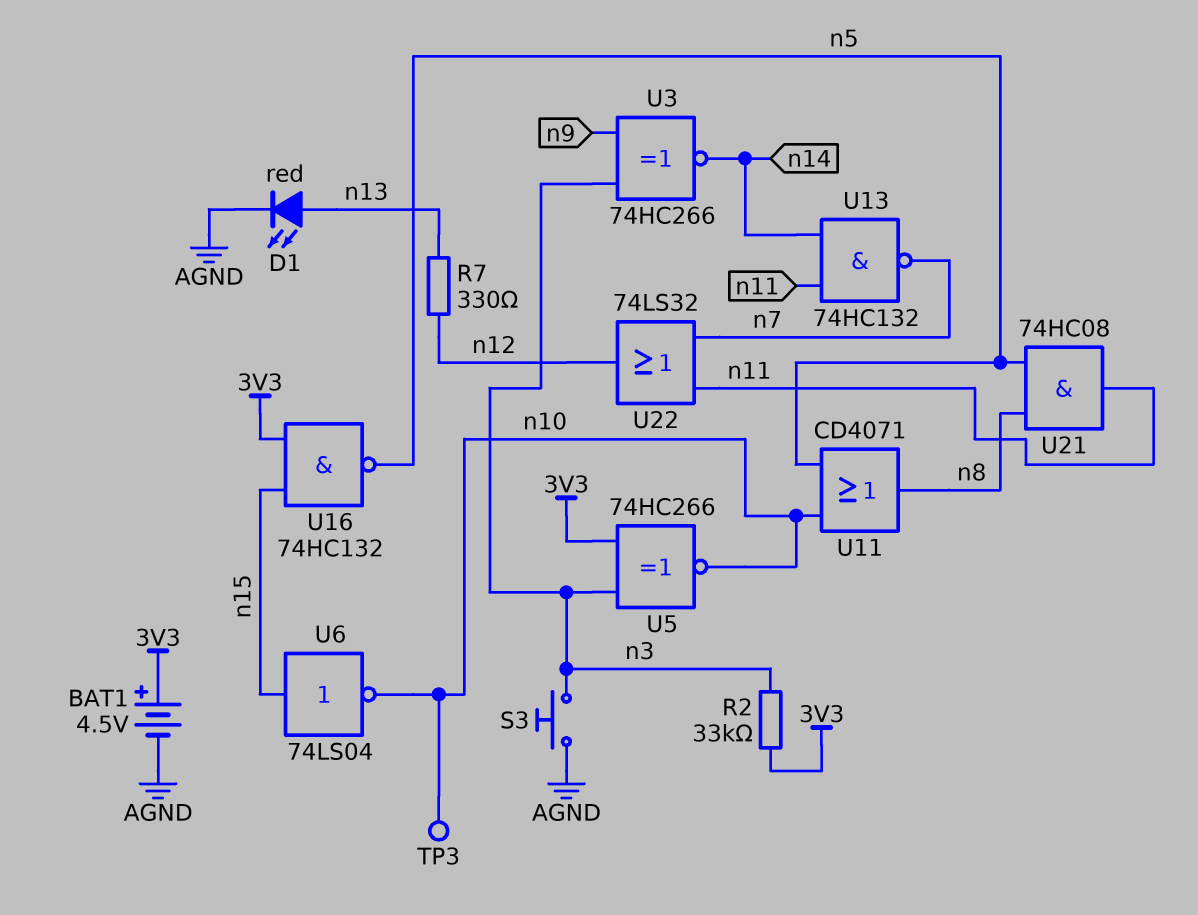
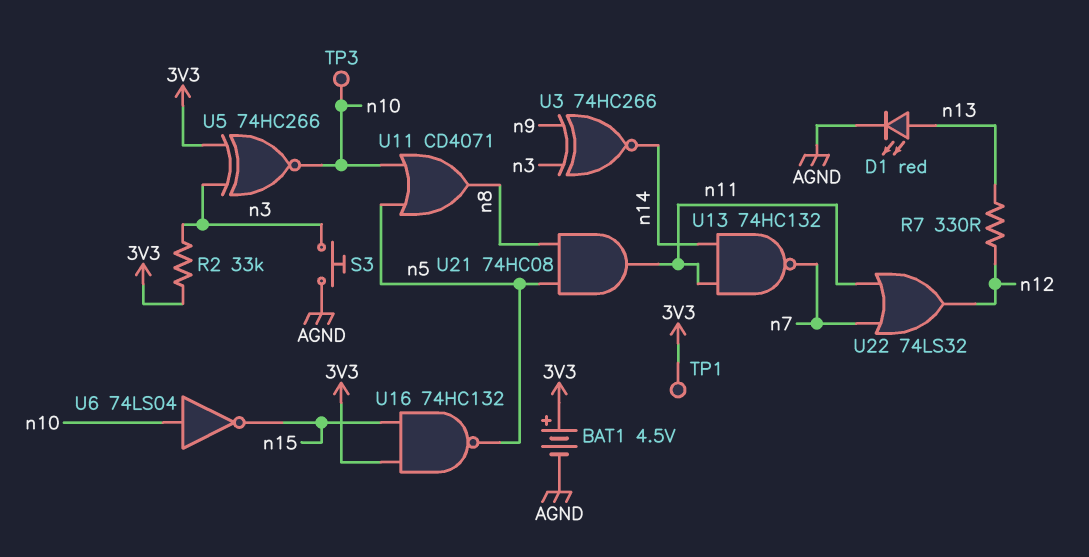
TP1: none -> test point (3V3)
U6: NOT 74LS04 (in n15, out n10) -> NOT 74LS04 (in n10, out n15)

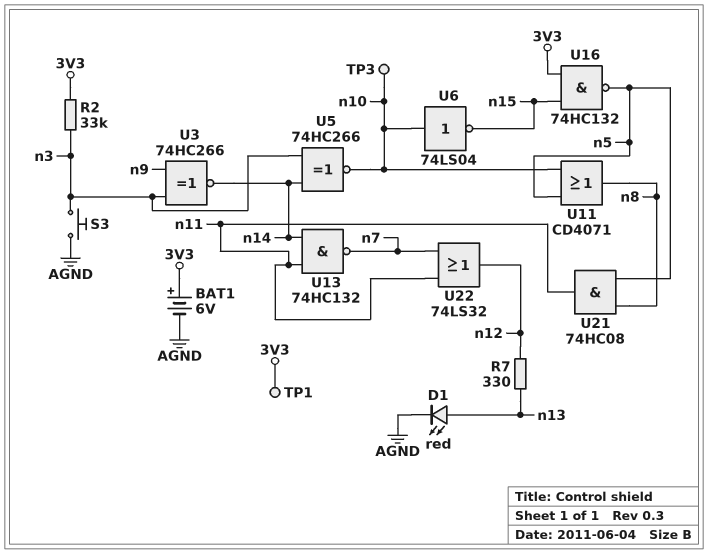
BAT1: 4.5V (plus 3V3, minus AGND) -> 6V (plus 3V3, minus AGND)
U5: XNOR 74HC266 (in 3V3, in n3, out n10) -> XNOR 74HC266 (in n3, in n14, out n10)

